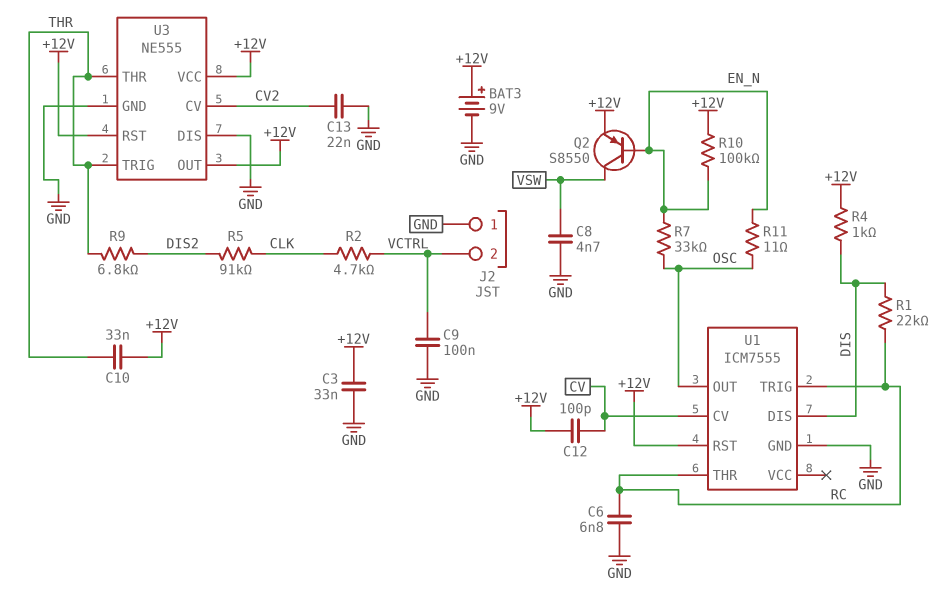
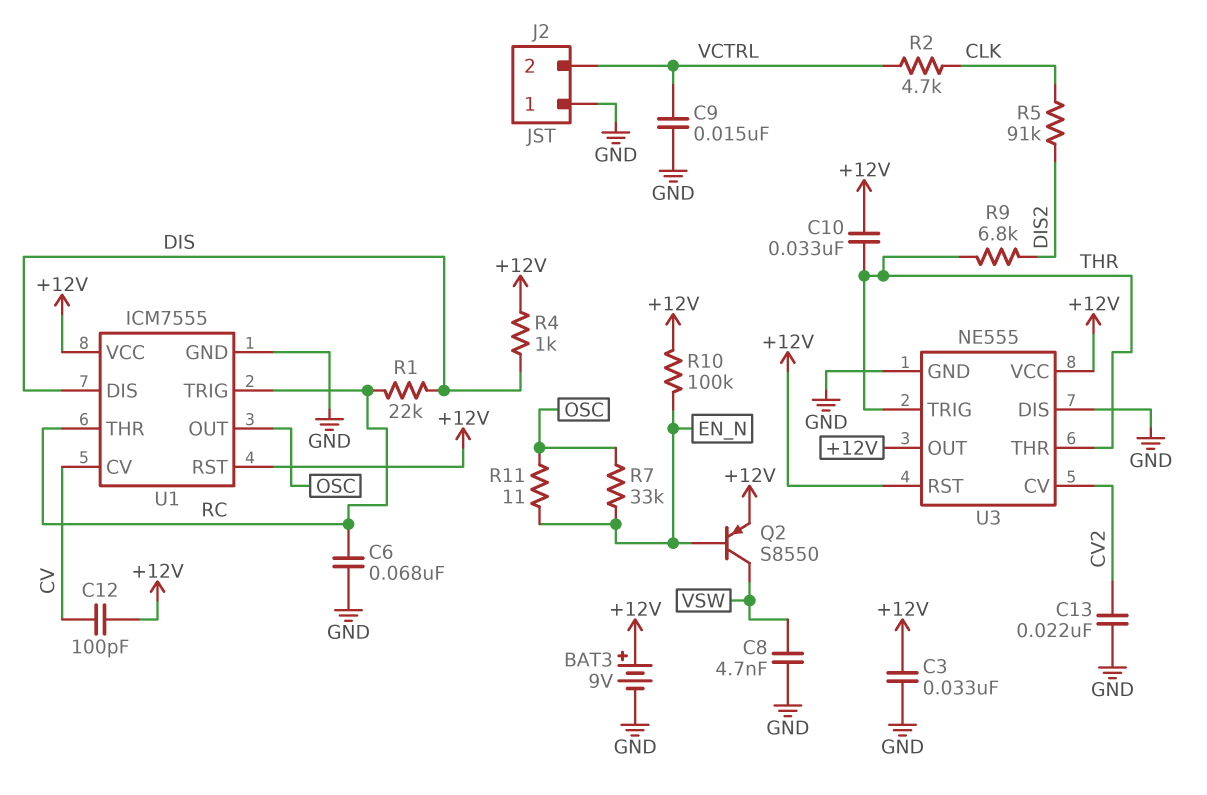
C6: 6.8nF (GND, RC) -> 68nF (GND, RC)
C9: 100nF (GND, VCTRL) -> 15nF (GND, VCTRL)
U1 pin VCC: none -> +12V

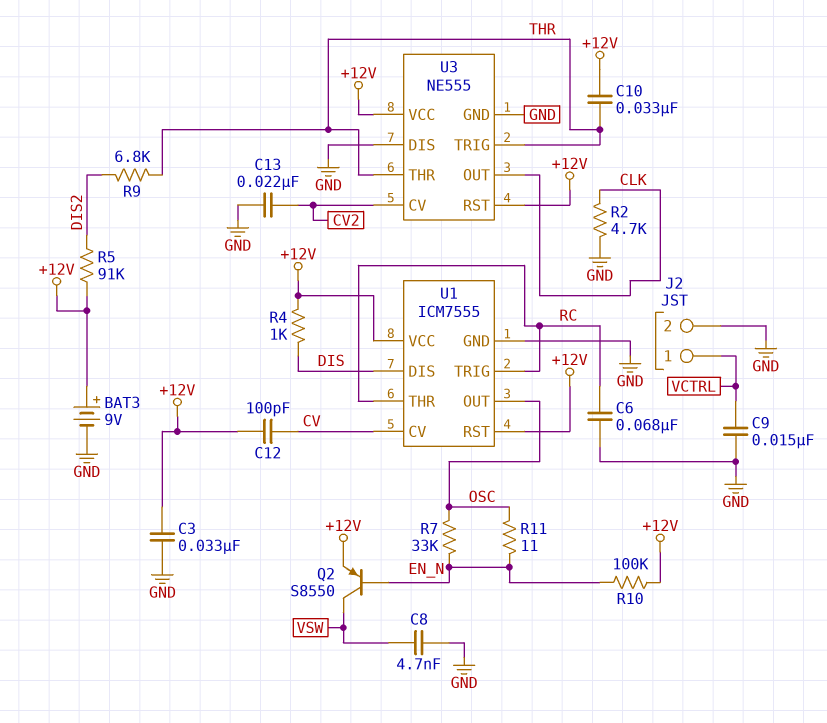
J2 pin 1: GND -> VCTRL
J2 pin 2: VCTRL -> GND
R1: 22k (DIS, RC) -> none
R2: 4.7k (CLK, VCTRL) -> 4.7k (CLK, GND)
R5: 91k (CLK, DIS2) -> 91k (+12V, DIS2)
U3 pin OUT: +12V -> CLK

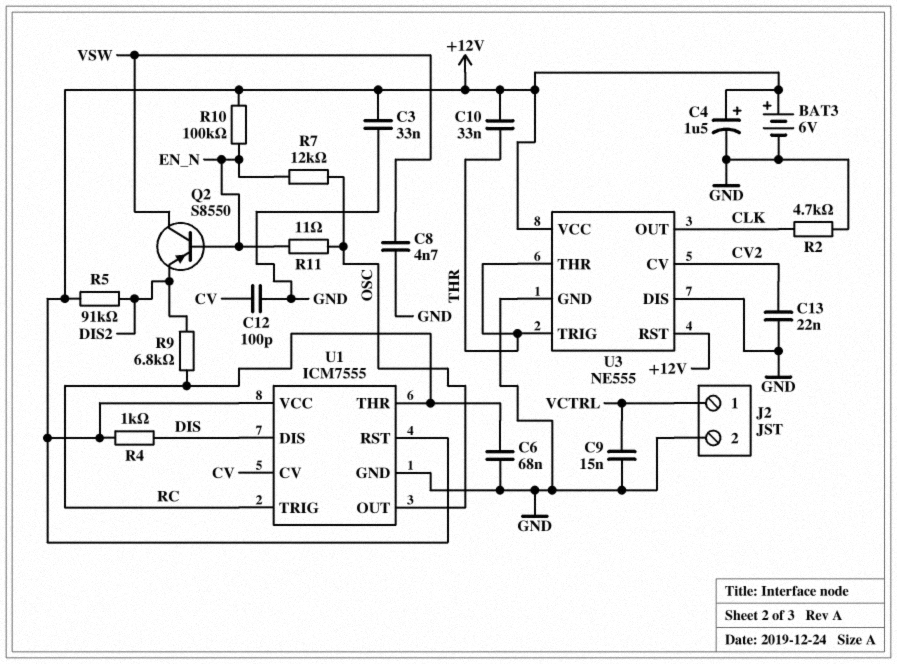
BAT3: 9V (plus +12V, minus GND) -> 6V (plus +12V, minus GND)
C4: none -> 1.5uF (plus +12V, minus GND)
C12: 100pF (+12V, CV) -> 100pF (CV, GND)
Q2: PNP S8550 (B EN_N, C VSW, E +12V) -> PNP S8550 (B EN_N, C VSW, E DIS2)
R7: 33k (EN_N, OSC) -> 12k (EN_N, OSC)
R9: 6.8k (DIS2, THR) -> 6.8k (DIS2, RC)

